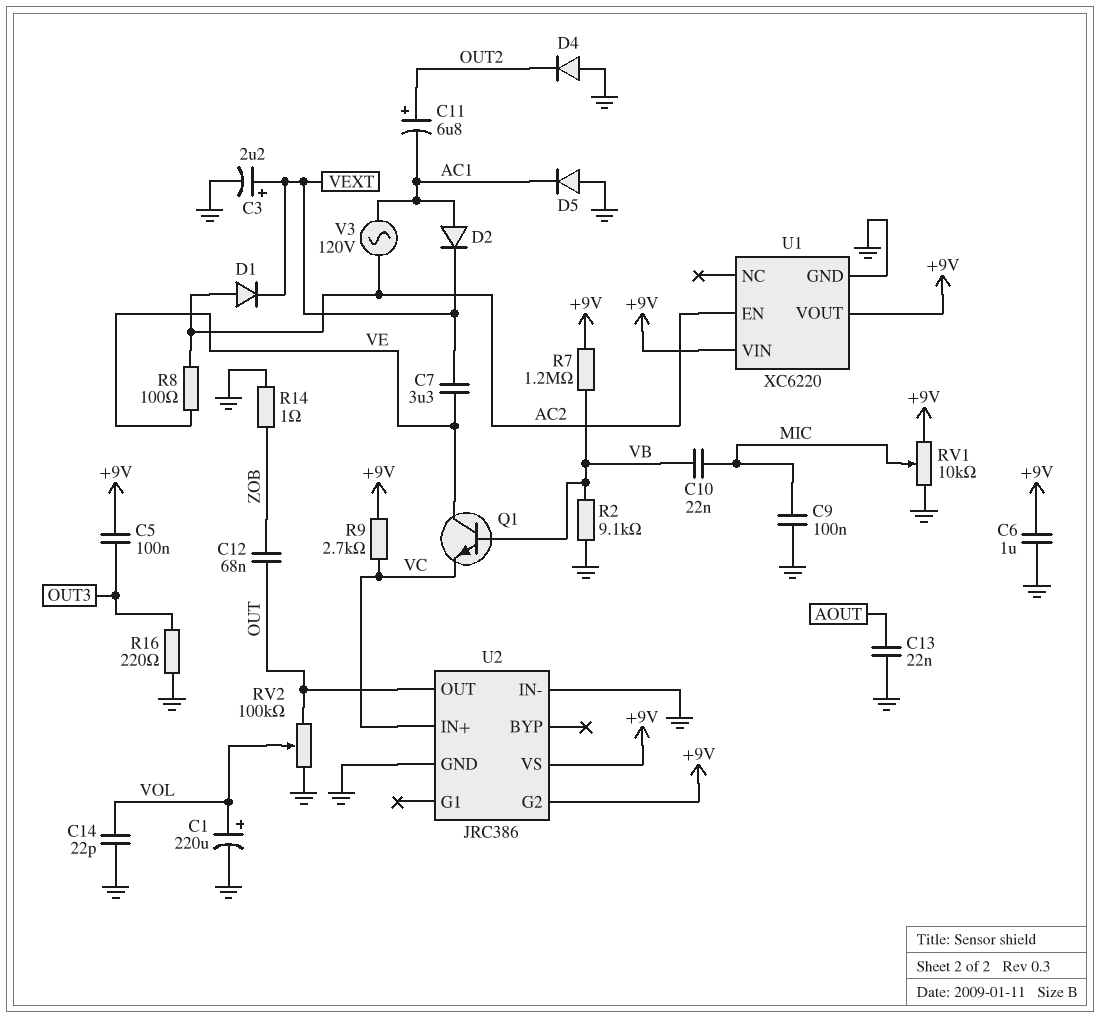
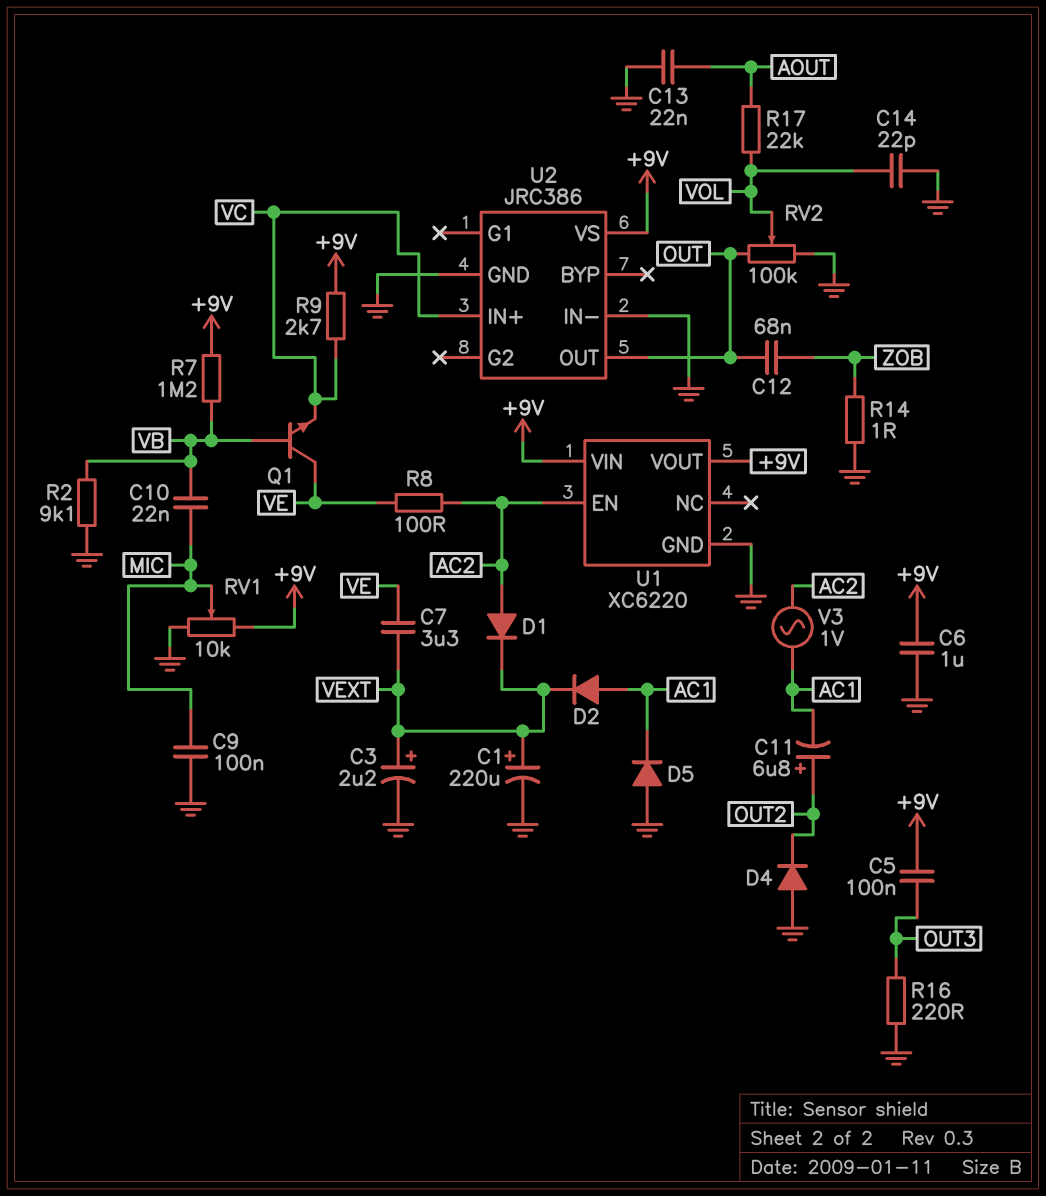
C1: 220uF (plus VOL, minus GND) -> 220uF (plus VEXT, minus GND)
R17: none -> 22k (AOUT, VOL)
U2 pin G2: +9V -> none
V3: AC 120V (AC1, AC2) -> AC 1V (AC1, AC2)

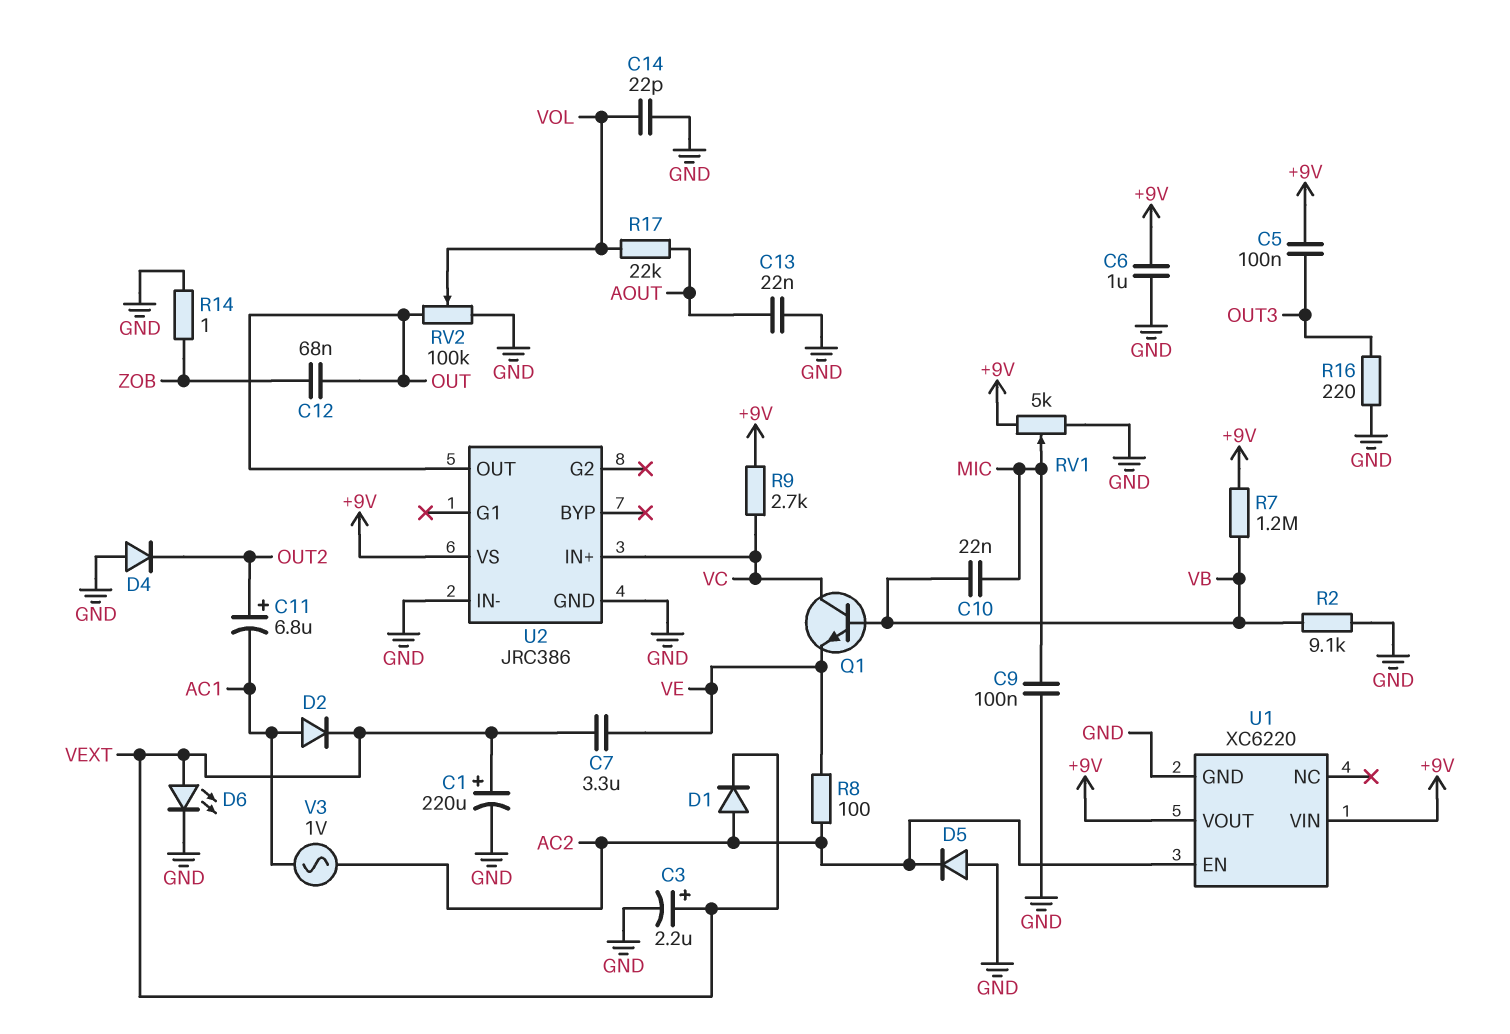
D5: diode (A GND, K AC1) -> diode (A GND, K AC2)
D6: none -> LED (A VEXT, K GND)
Q1: NPN (B VB, C VE, E VC) -> NPN (B VB, C VC, E VE)
RV1: 10k (+9V, GND, wiper MIC) -> 5k (+9V, GND, wiper MIC)

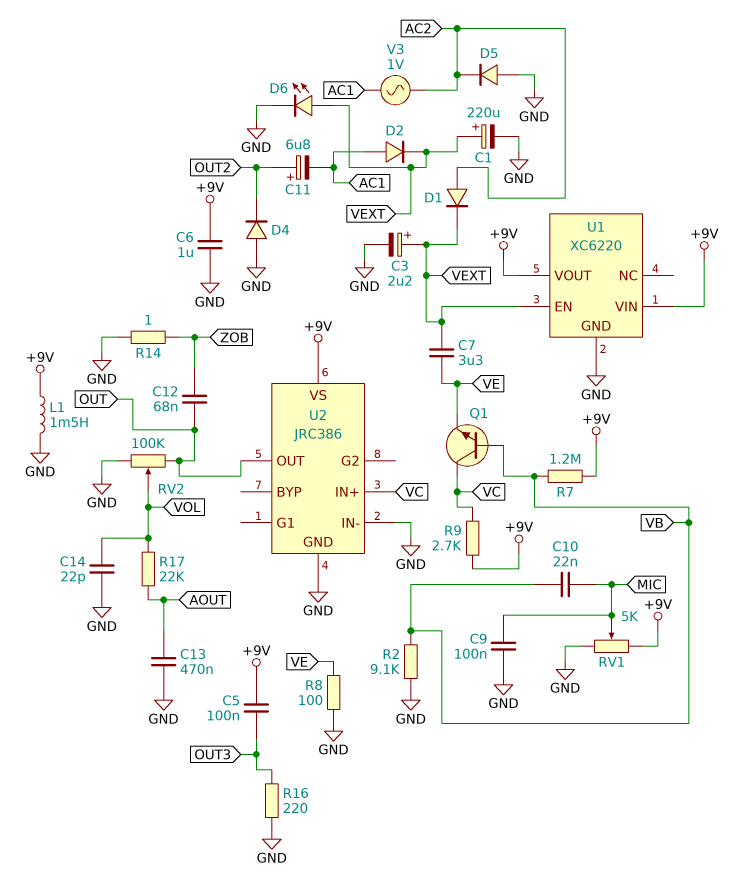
C13: 22nF (AOUT, GND) -> 470nF (AOUT, GND)
L1: none -> 1.5mH (+9V, GND)
R8: 100 (AC2, VE) -> 100 (GND, VE)
U1 pin EN: AC2 -> VEXT

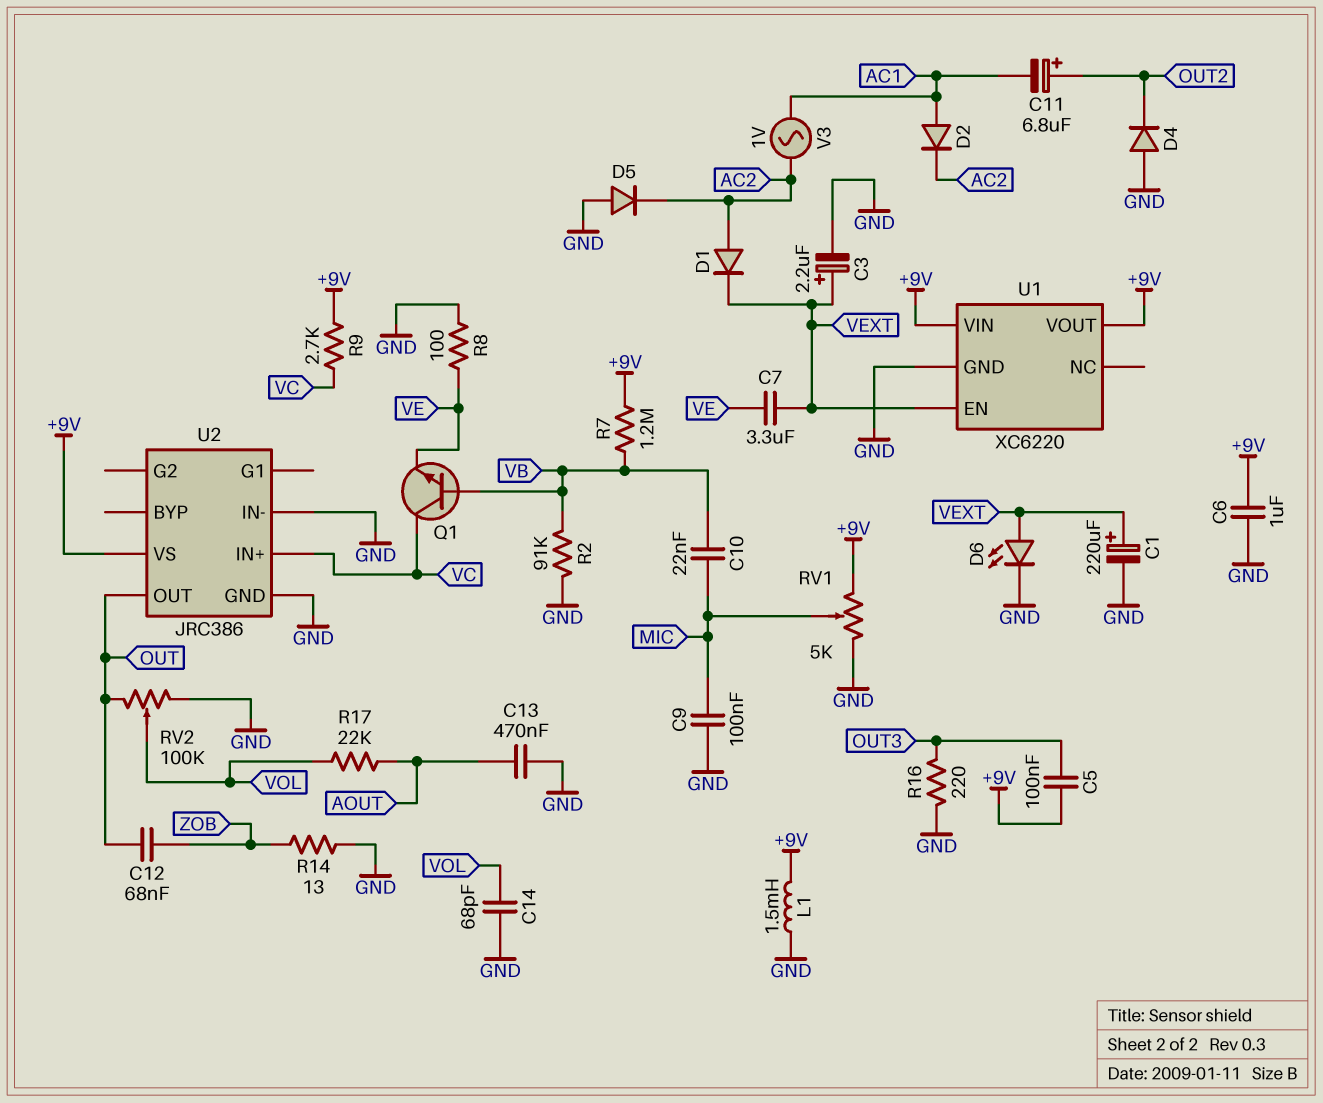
C14: 22pF (GND, VOL) -> 68pF (GND, VOL)
D2: diode (A AC1, K VEXT) -> diode (A AC1, K AC2)
R2: 9.1k (GND, VB) -> 91k (GND, VB)
R14: 1 (GND, ZOB) -> 13 (GND, ZOB)

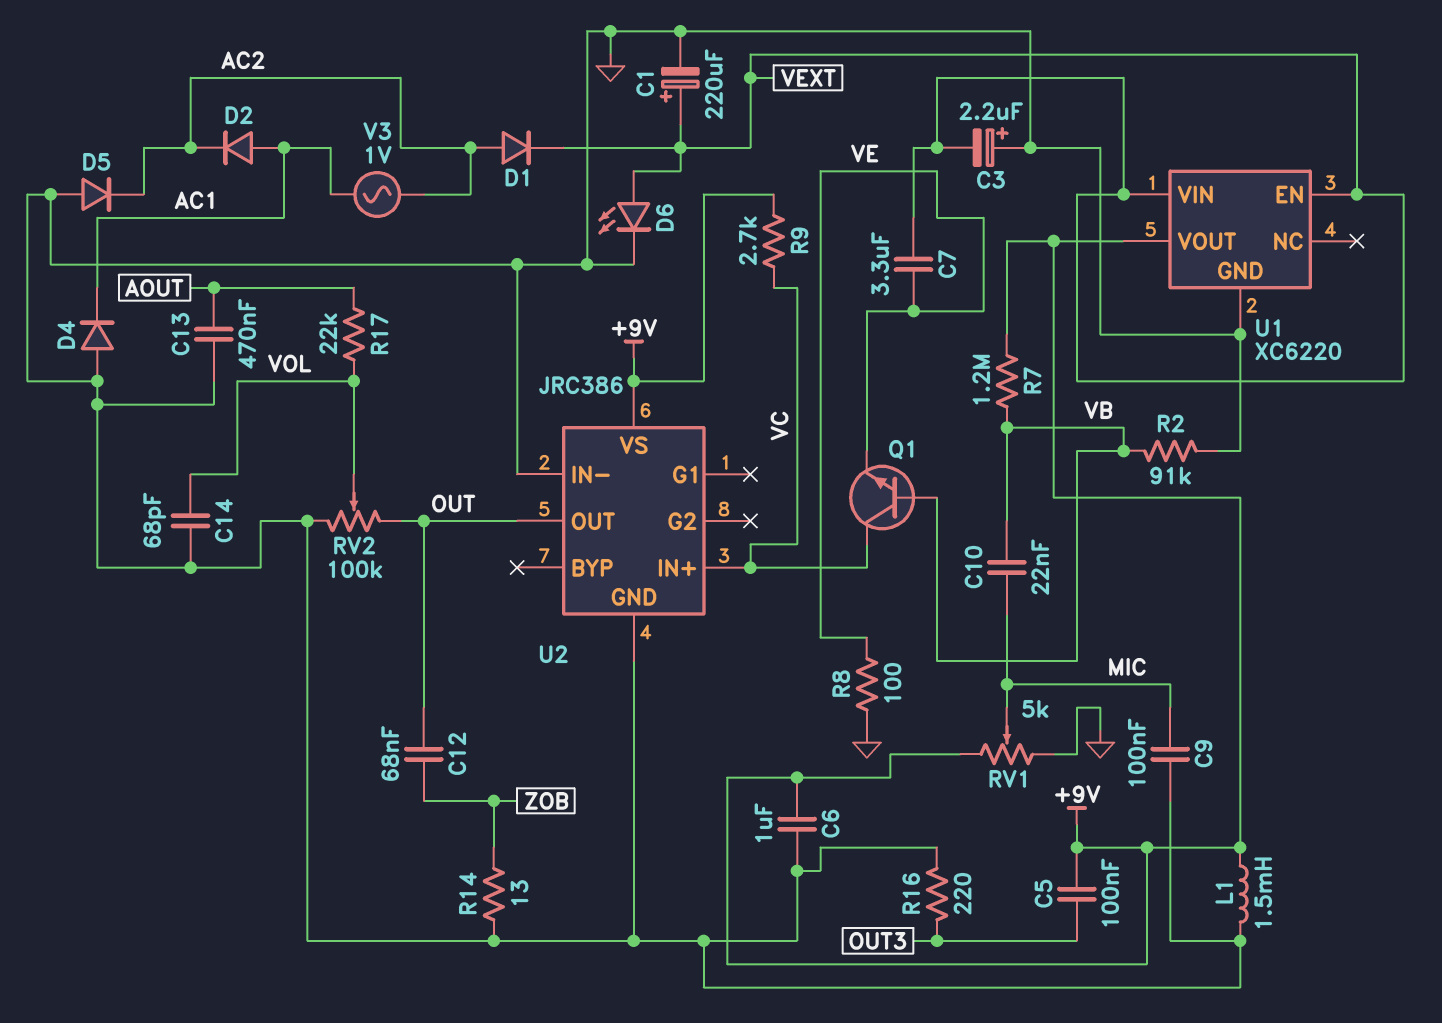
C3: 2.2uF (plus VEXT, minus GND) -> 2.2uF (plus GND, minus VEXT)
C11: 6.8uF (plus OUT2, minus AC1) -> none
D4: diode (A GND, K OUT2) -> diode (A GND, K AC1)
U1 pin VIN: +9V -> VEXT

